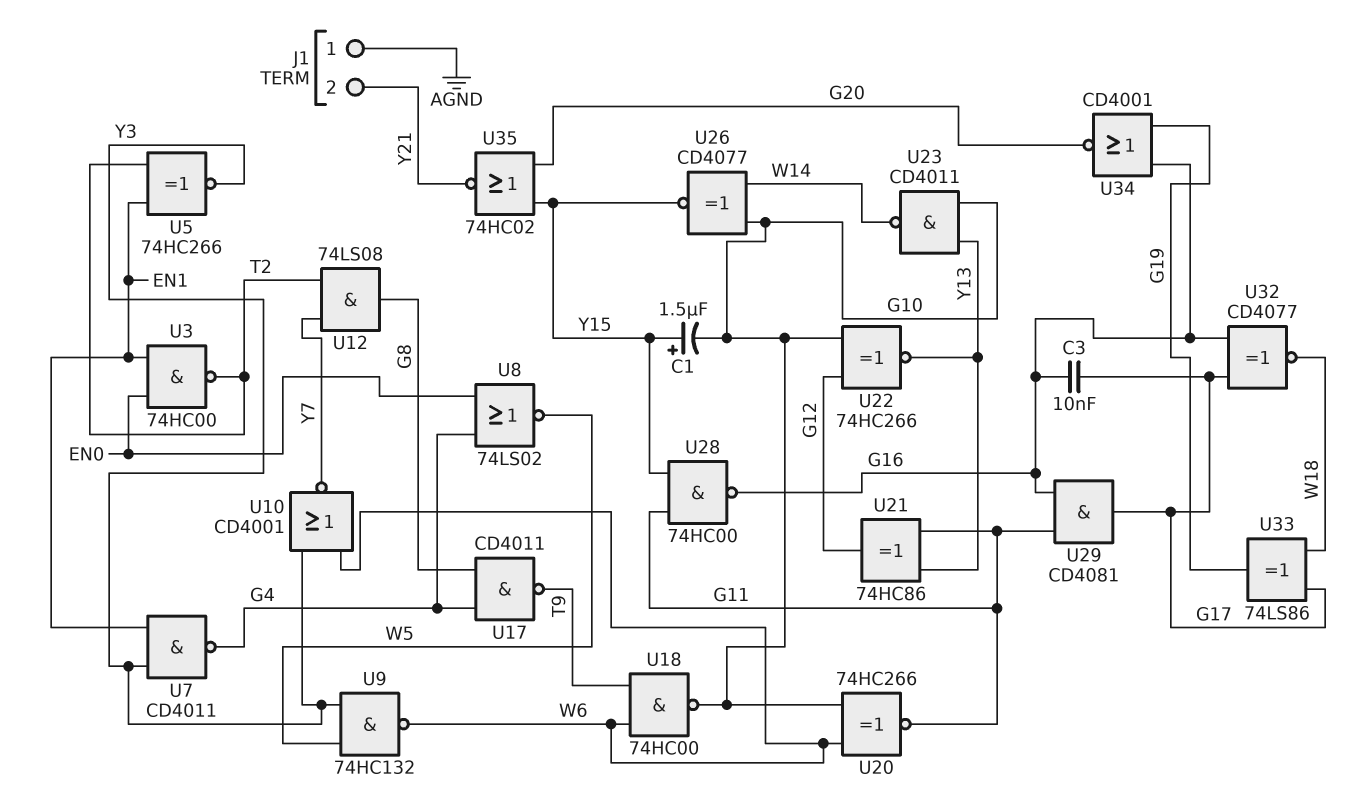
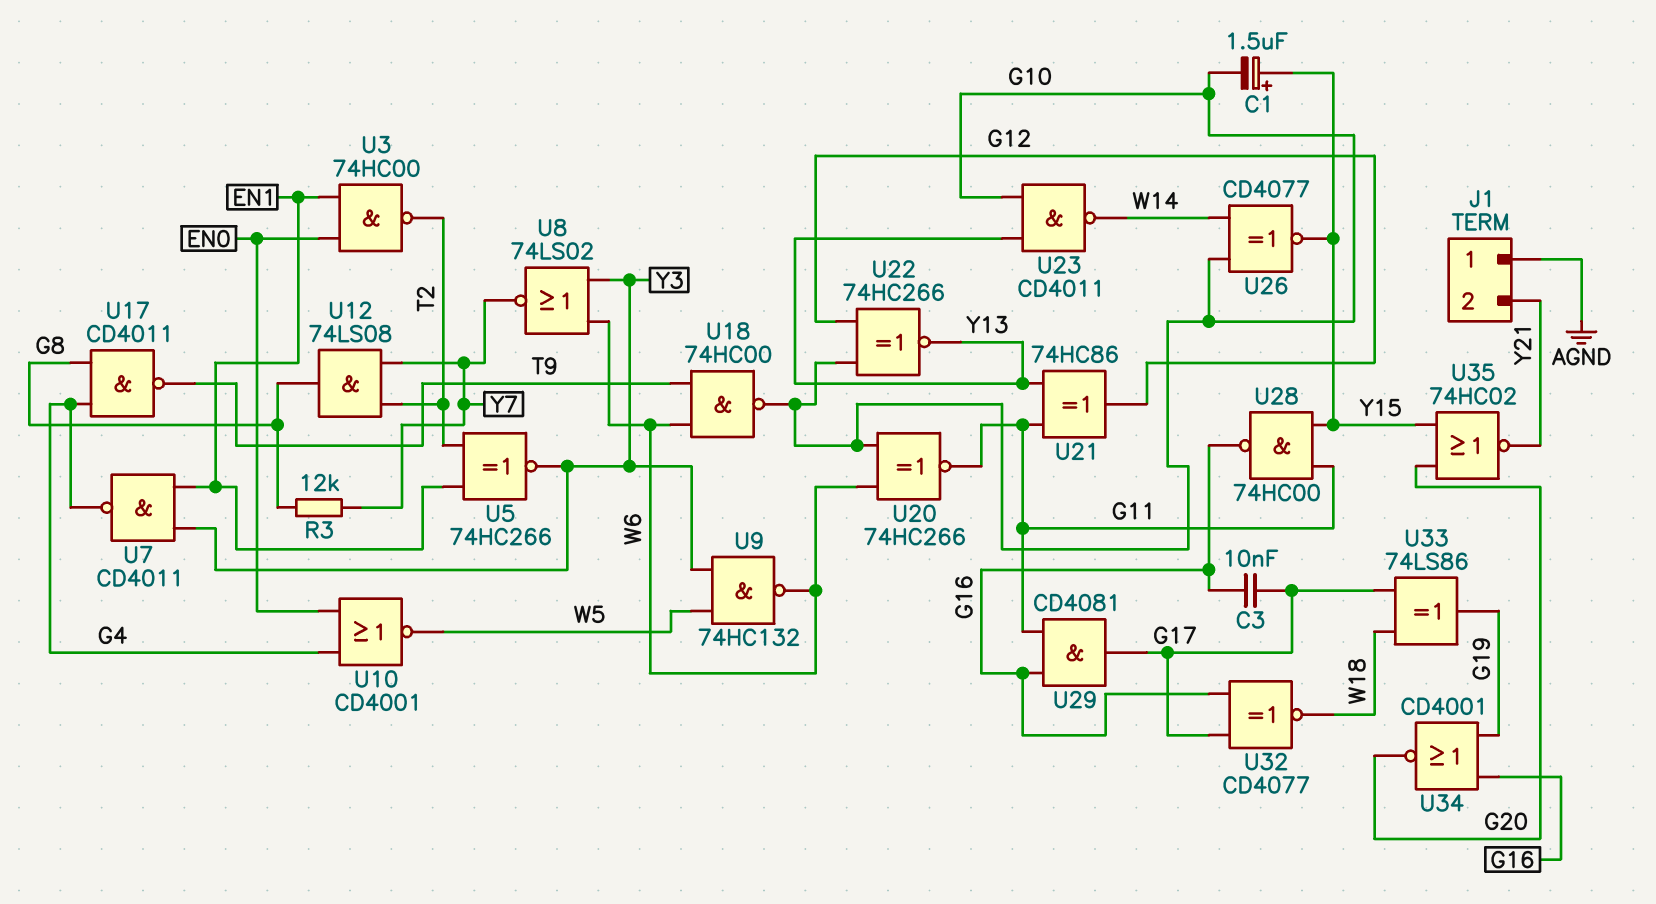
R3: none -> 12k (G8, Y7)
U8: NOR 74LS02 (in EN0, in G4, out W5) -> NOR 74LS02 (in W6, in Y3, out Y7)
U10: NOR CD4001 (in W6, in Y3, out Y7) -> NOR CD4001 (in EN0, in G4, out W5)

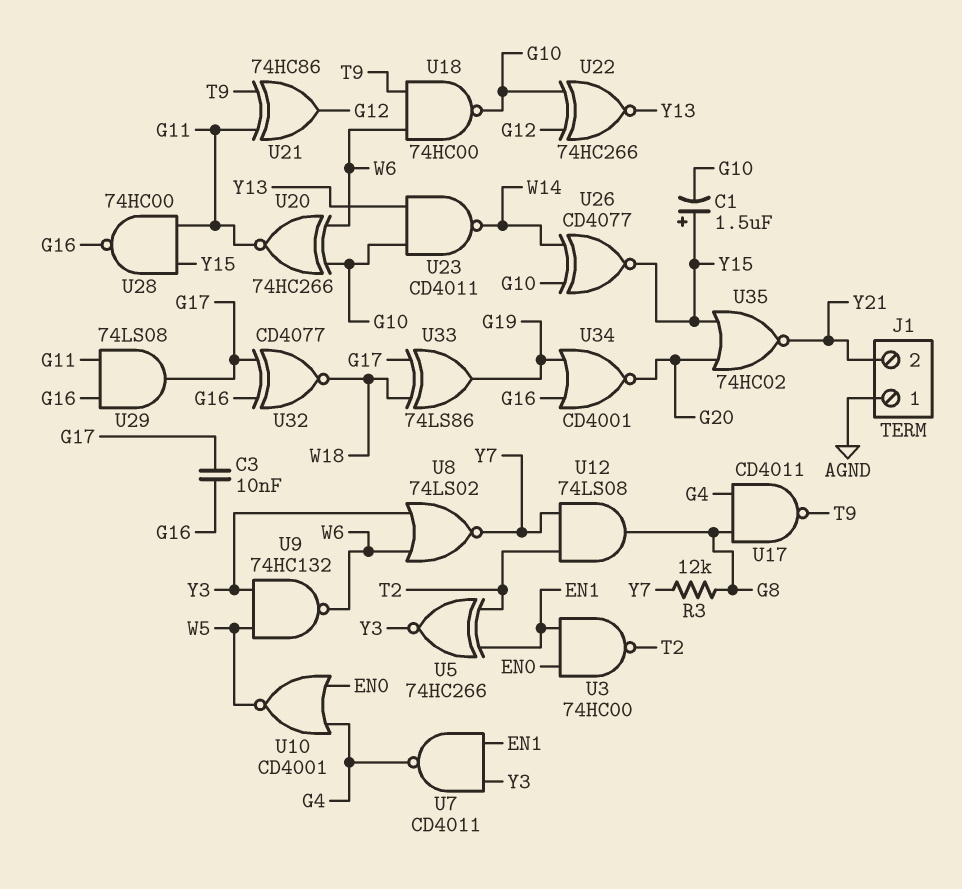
U21: XOR 74HC86 (in G11, in Y13, out G12) -> XOR 74HC86 (in G11, in T9, out G12)
U29: AND CD4081 (in G11, in G16, out G17) -> AND 74LS08 (in G11, in G16, out G17)

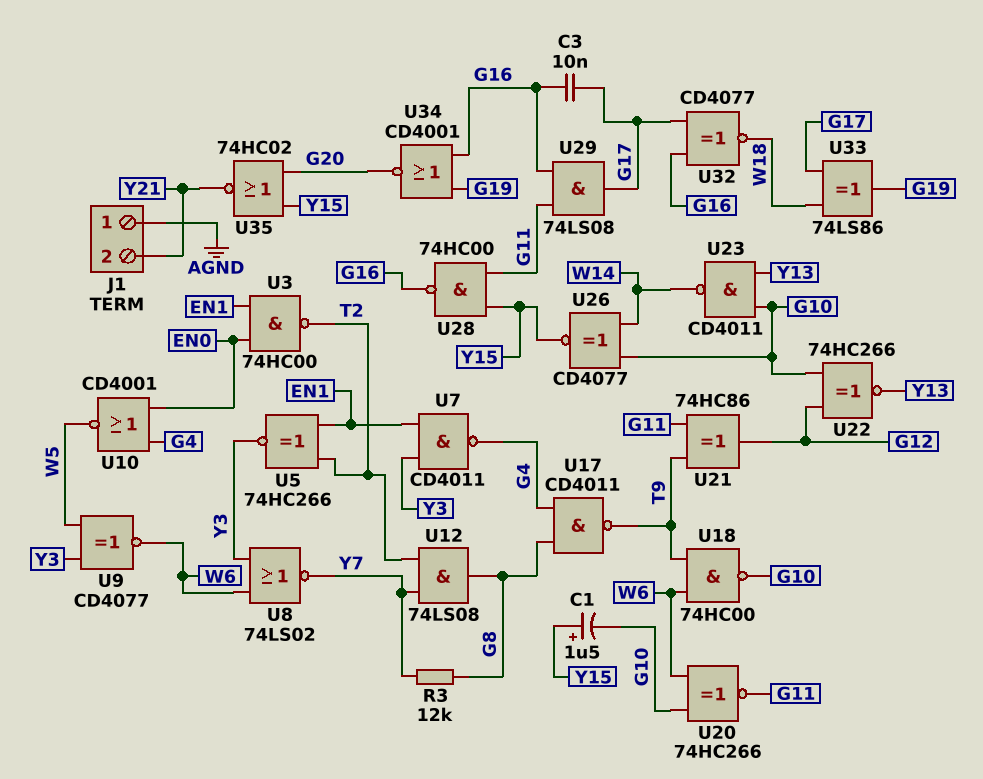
U9: NAND 74HC132 (in W5, in Y3, out W6) -> XNOR CD4077 (in W5, in Y3, out W6)

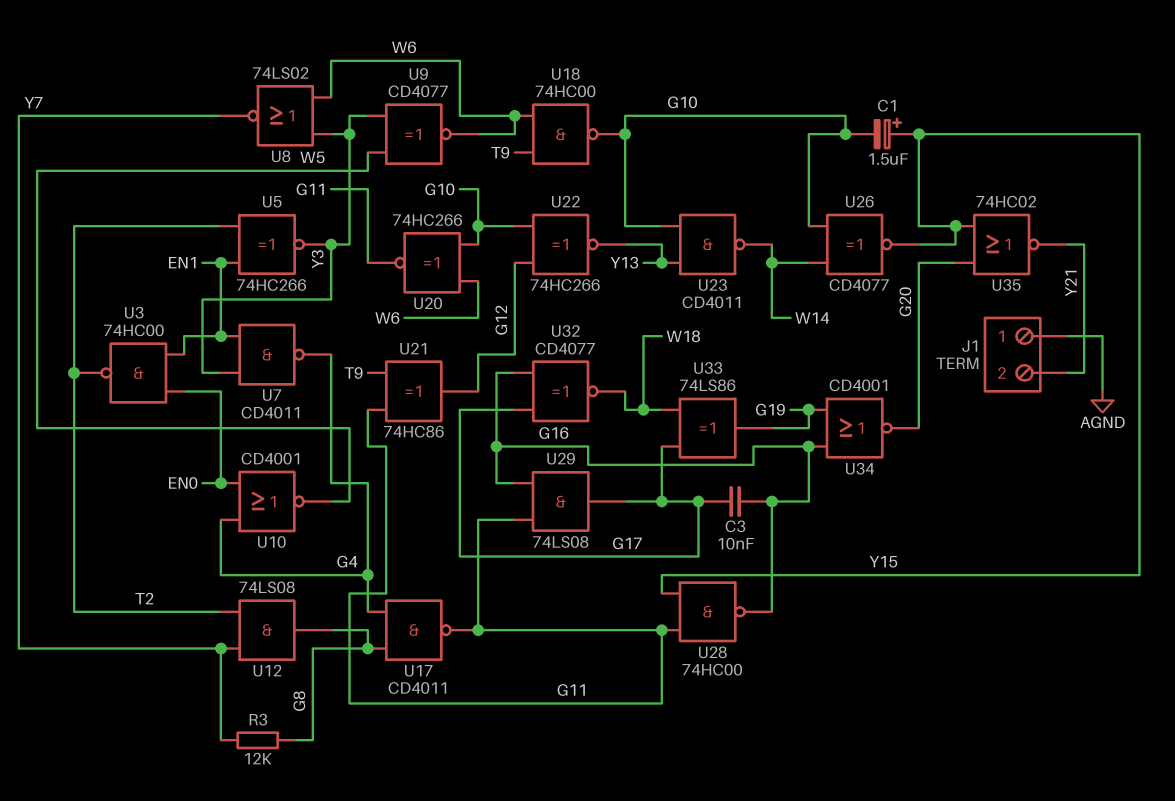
U17: NAND CD4011 (in G4, in G8, out T9) -> NAND CD4011 (in G4, in G8, out G11)

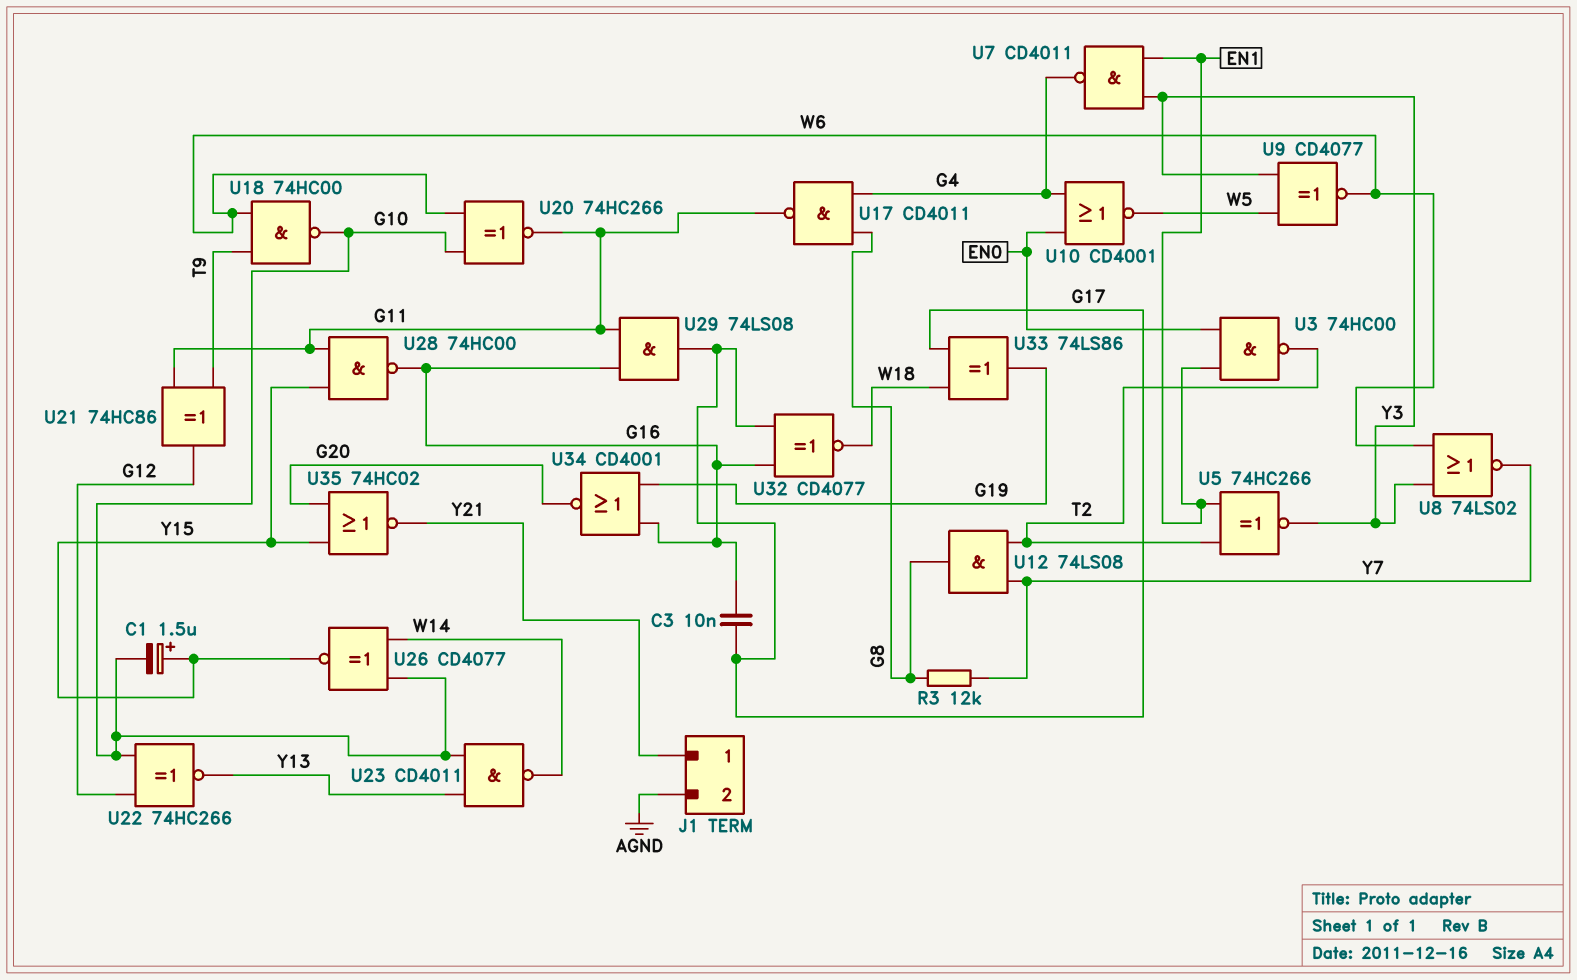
J1 pin 1: AGND -> Y21
J1 pin 2: Y21 -> AGND

